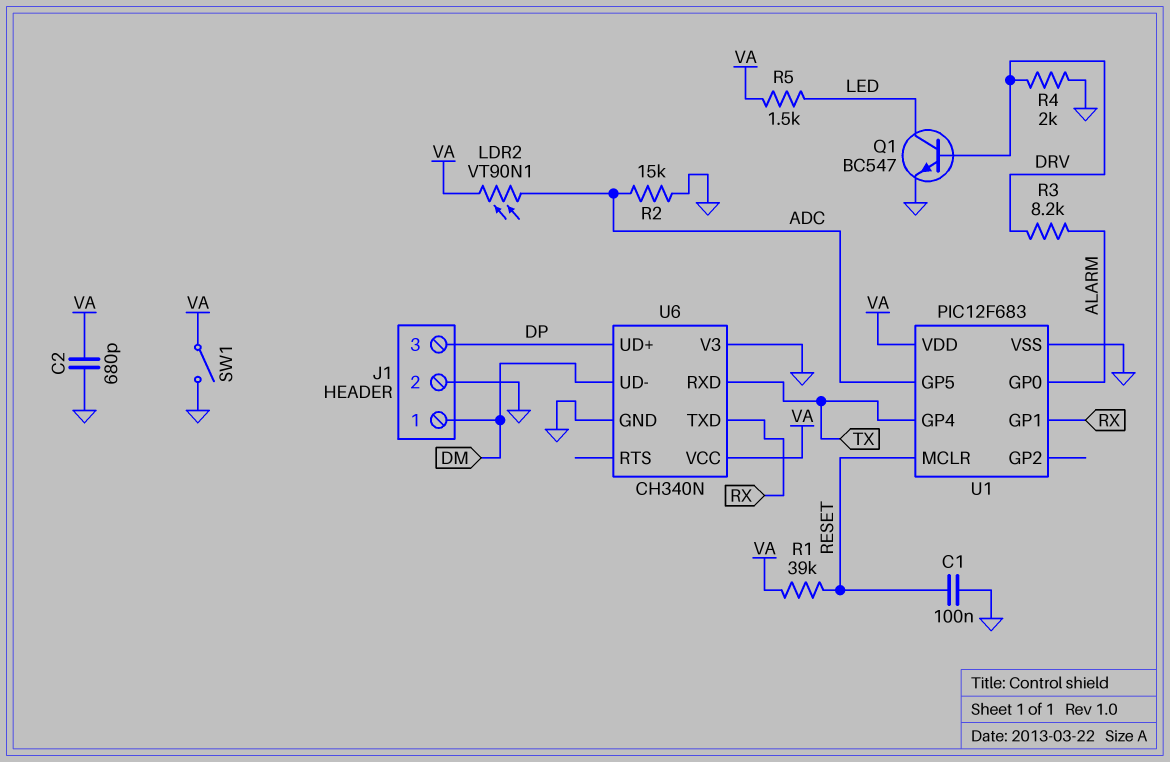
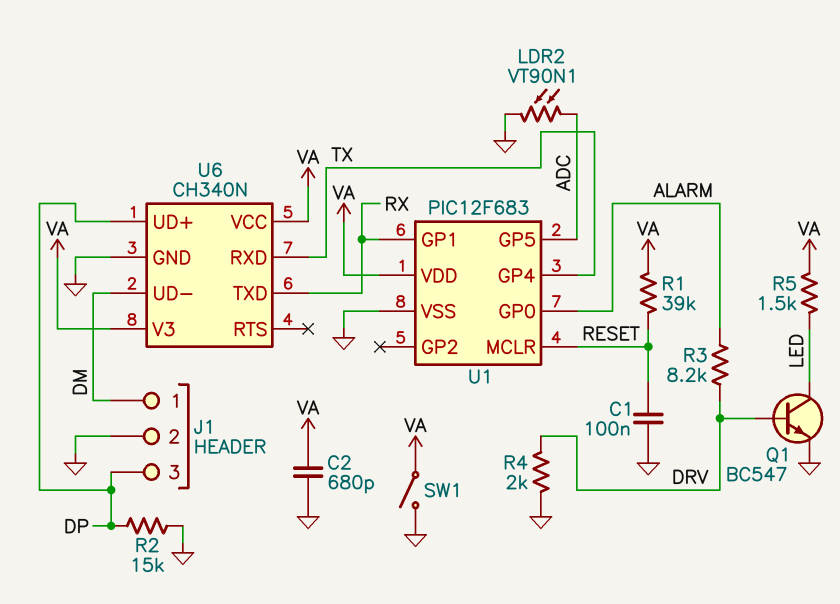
LDR2: VT90N1 (ADC, VA) -> VT90N1 (ADC, GND)
R2: 15k (ADC, GND) -> 15k (DP, GND)
U6 pin V3: GND -> VA

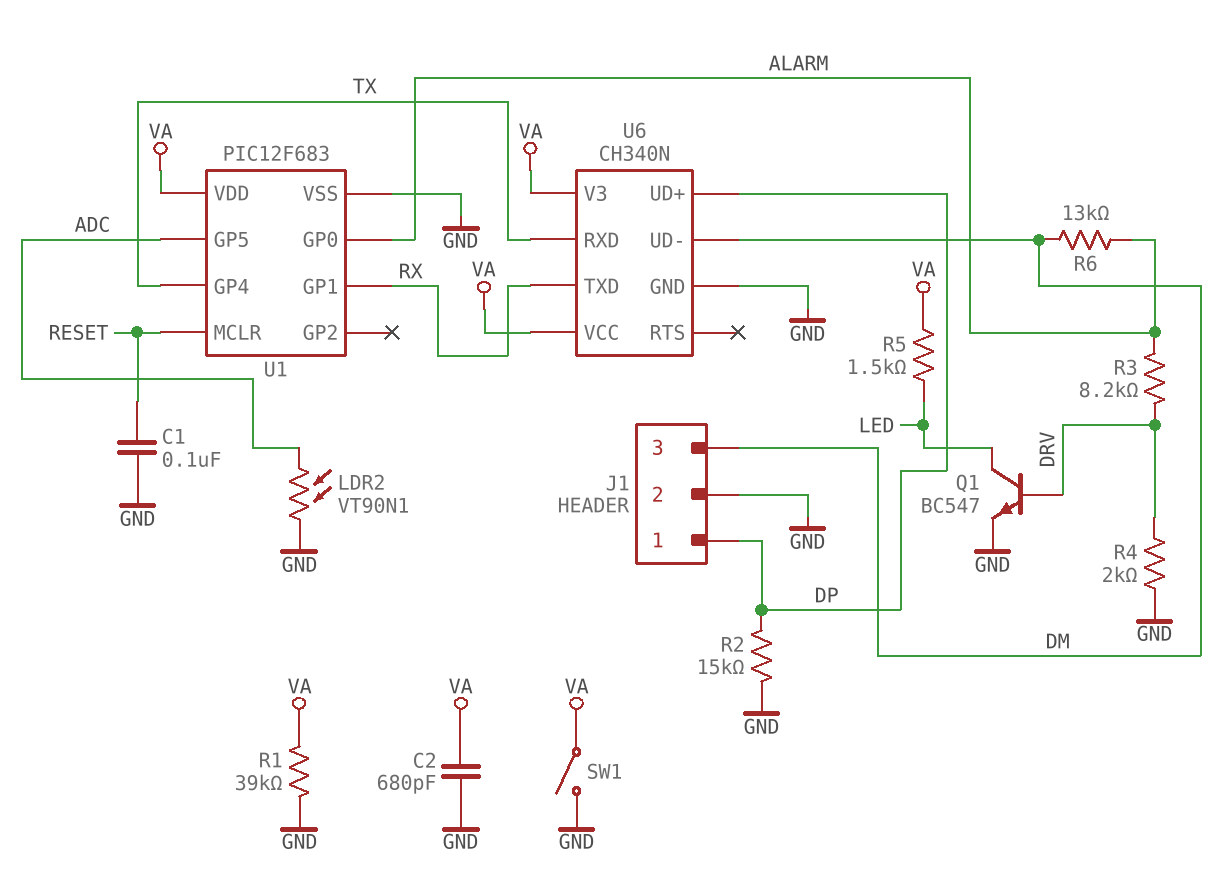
J1 pin 1: DM -> DP
J1 pin 3: DP -> DM
R1: 39k (RESET, VA) -> 39k (GND, VA)
R6: none -> 13k (ALARM, DM)

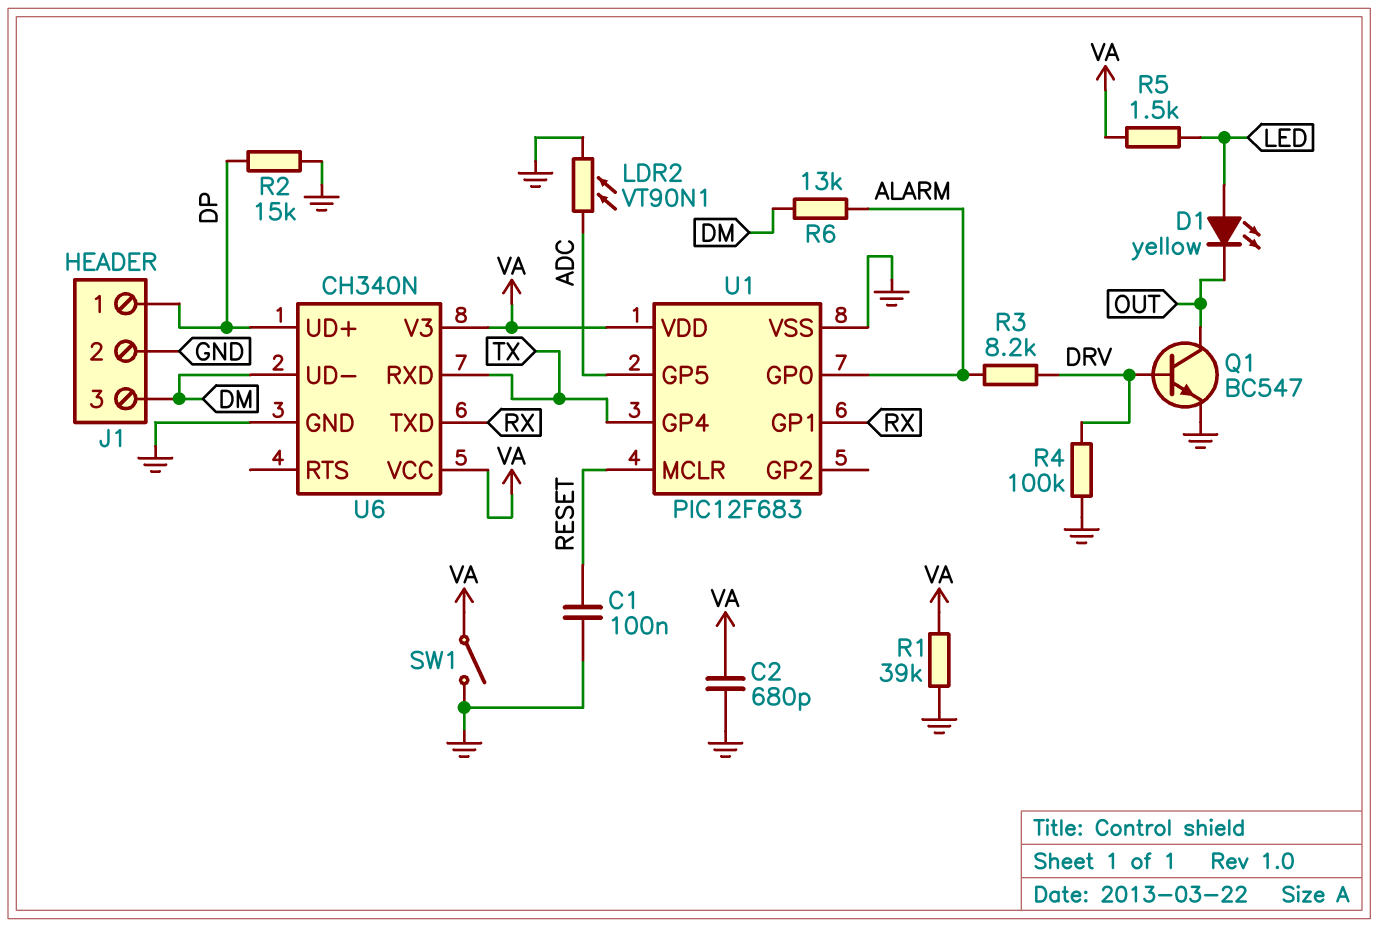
D1: none -> LED yellow (A LED, K OUT)
Q1: NPN BC547 (B DRV, C LED, E GND) -> NPN BC547 (B DRV, C OUT, E GND)
R4: 2k (DRV, GND) -> 100k (DRV, GND)

